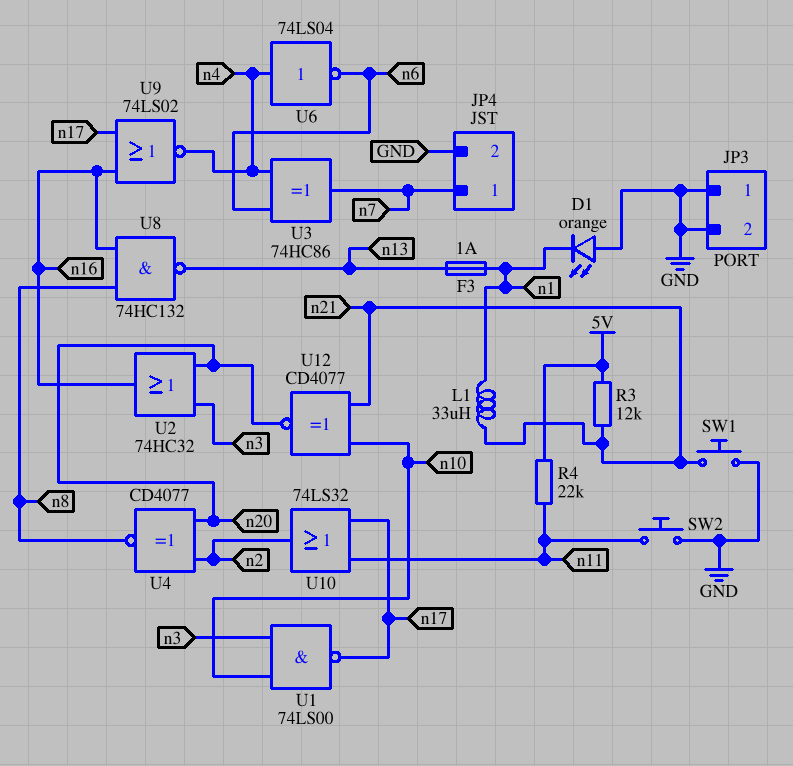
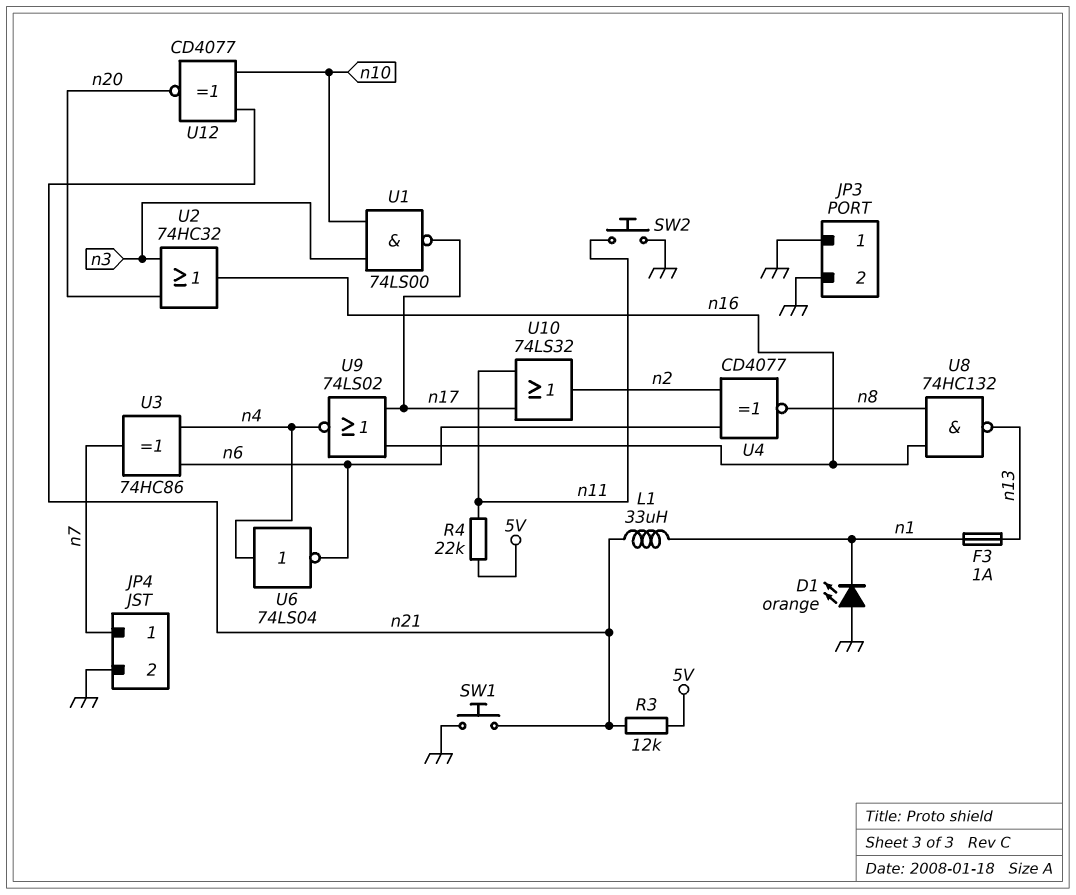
U4: XNOR CD4077 (in n2, in n20, out n8) -> XNOR CD4077 (in n2, in n6, out n8)

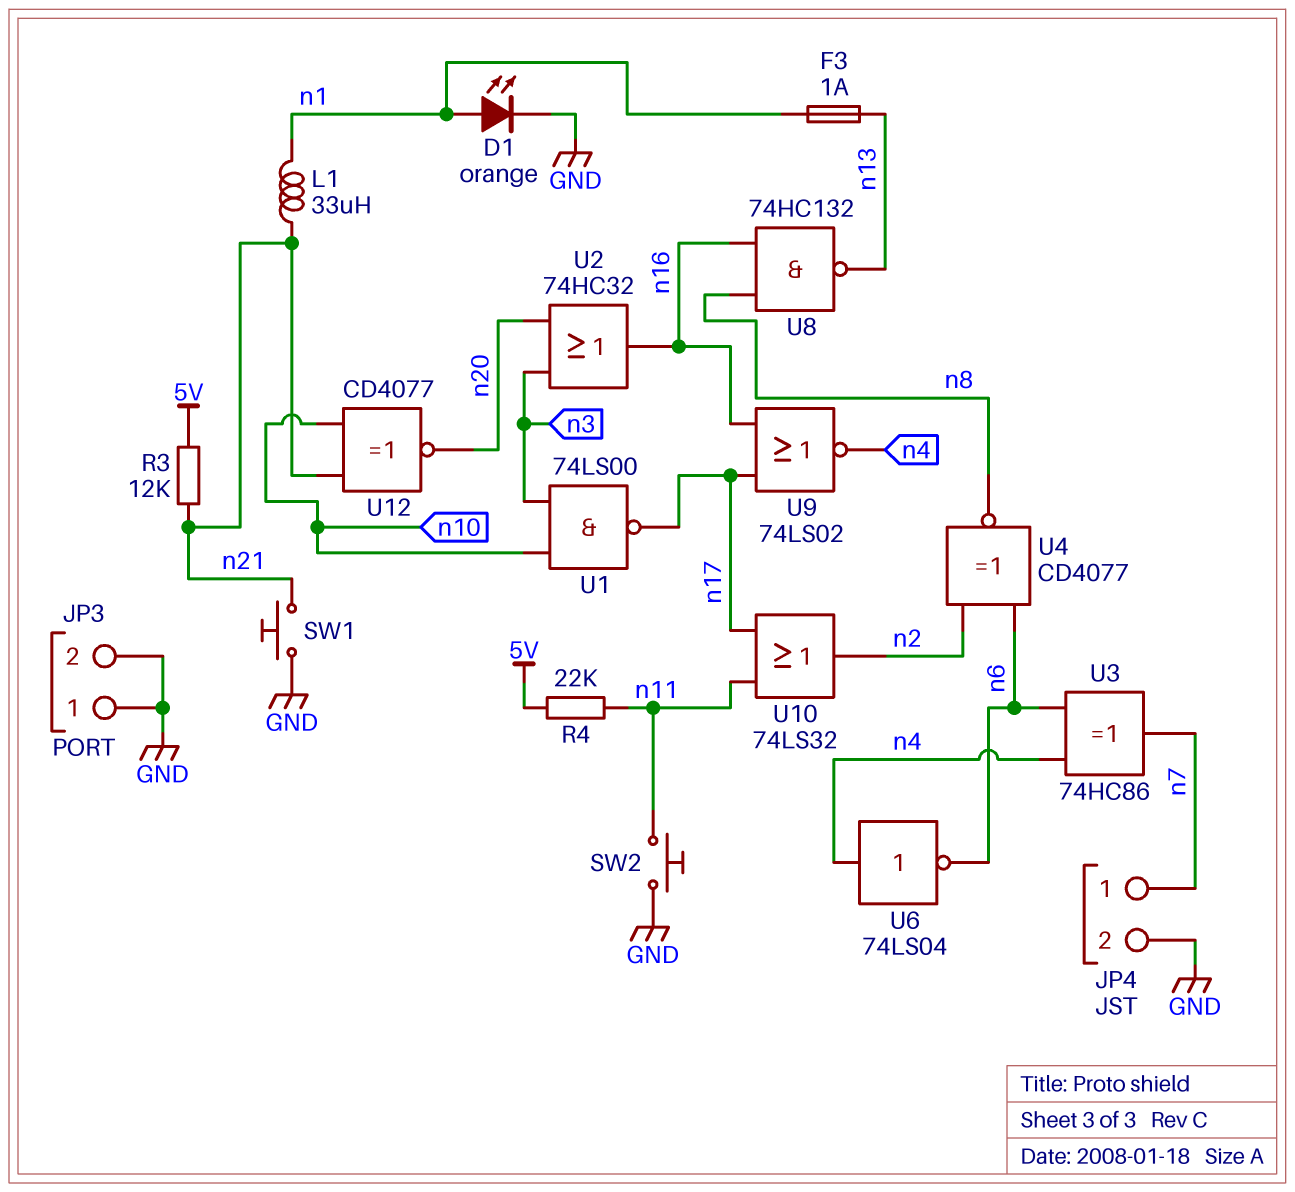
D1: LED orange (A GND, K n1) -> LED orange (A n1, K GND)

